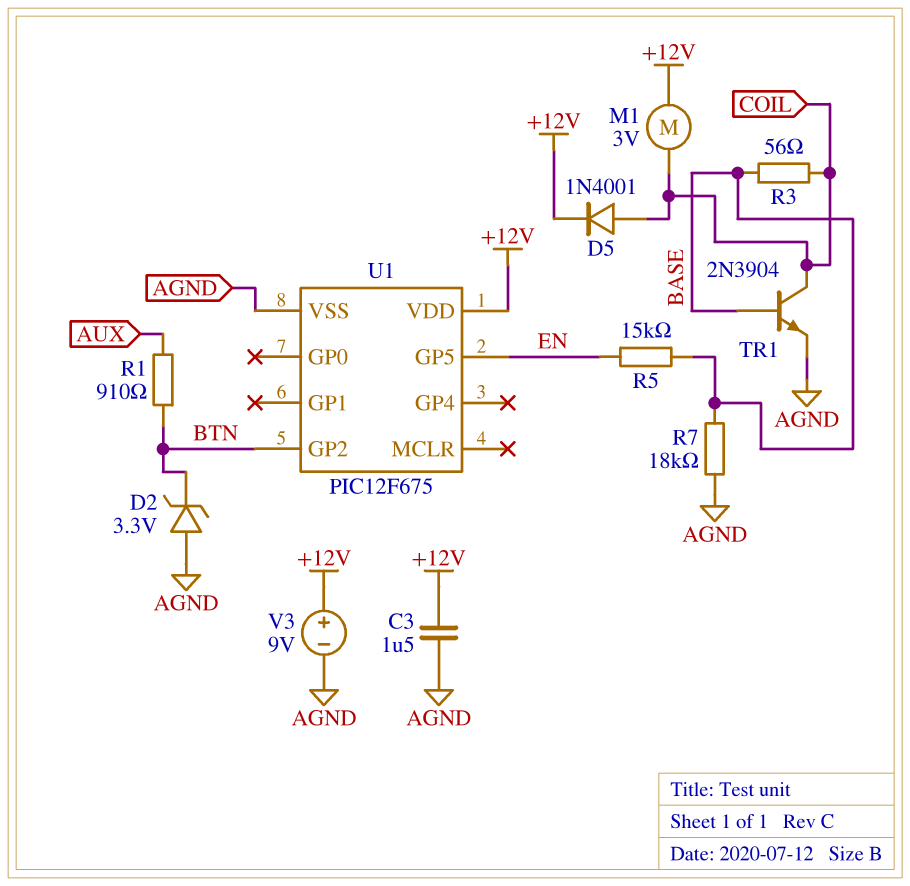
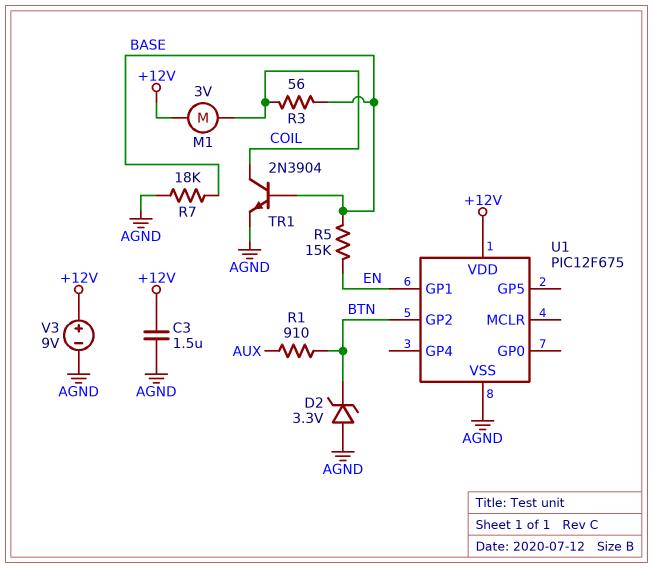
D5: diode 1N4001 (A COIL, K +12V) -> none
U1 pin GP1: none -> EN
U1 pin GP5: EN -> none

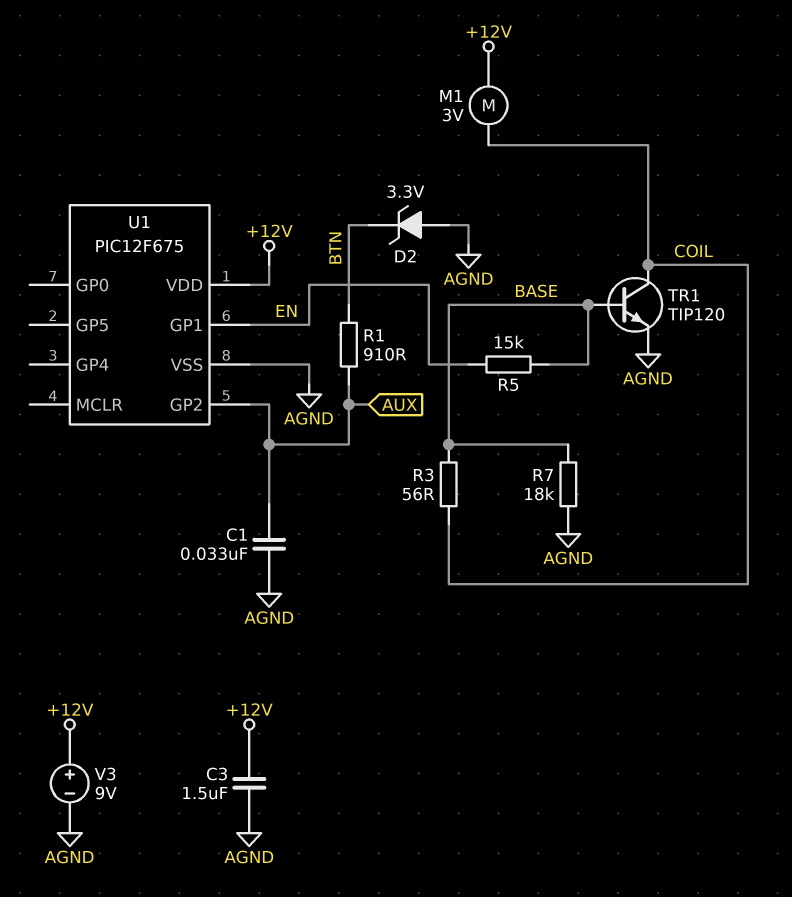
C1: none -> 33nF (AGND, AUX)
TR1: NPN 2N3904 (B BASE, C COIL, E AGND) -> NPN TIP120 (B BASE, C COIL, E AGND)
U1 pin GP2: BTN -> AUX

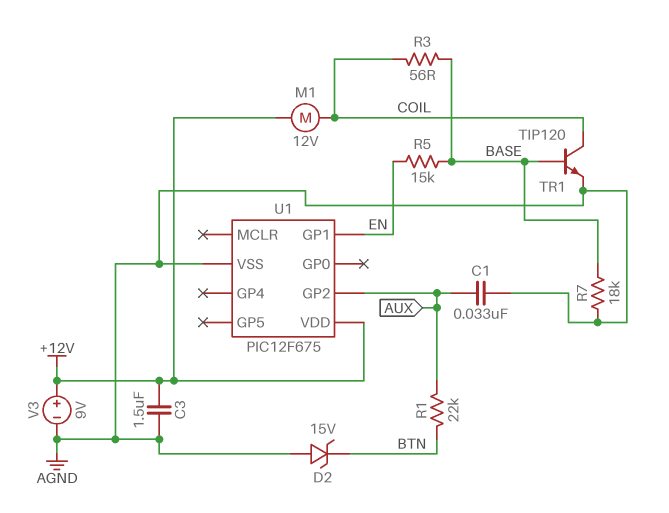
D2: zener 3.3V (A AGND, K BTN) -> zener 15V (A AGND, K BTN)
M1: motor 3V (+12V, COIL) -> motor 12V (+12V, COIL)
R1: 910 (AUX, BTN) -> 22k (AUX, BTN)

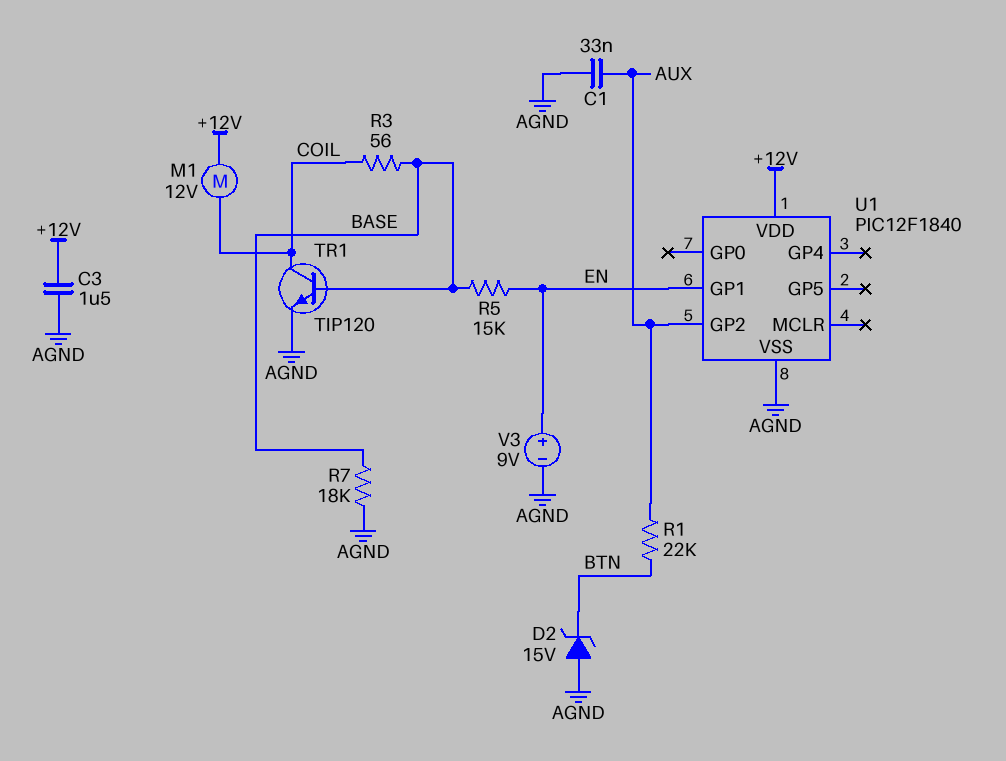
U1: PIC12F675 -> PIC12F1840
V3: 9V (plus +12V, minus AGND) -> 9V (plus EN, minus AGND)

